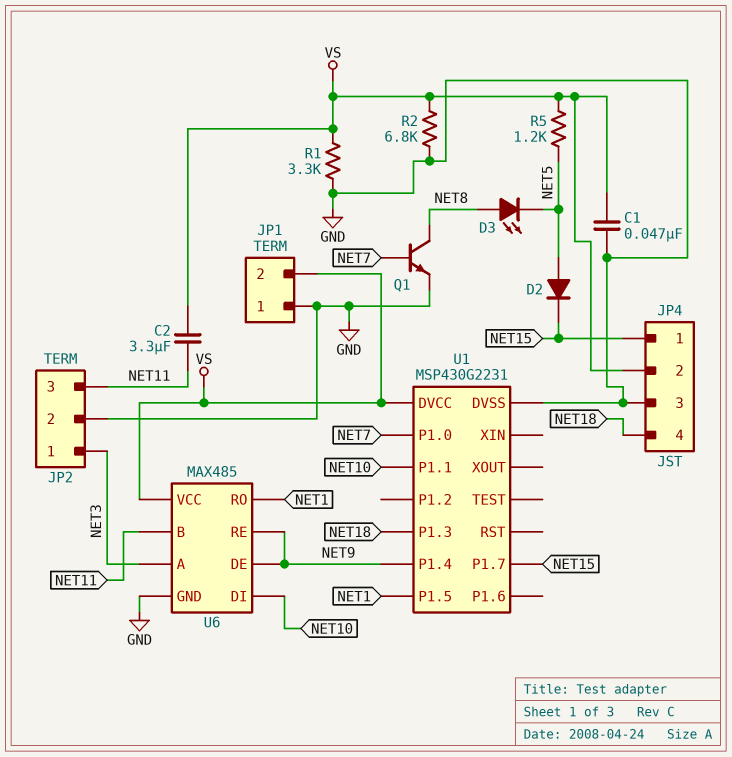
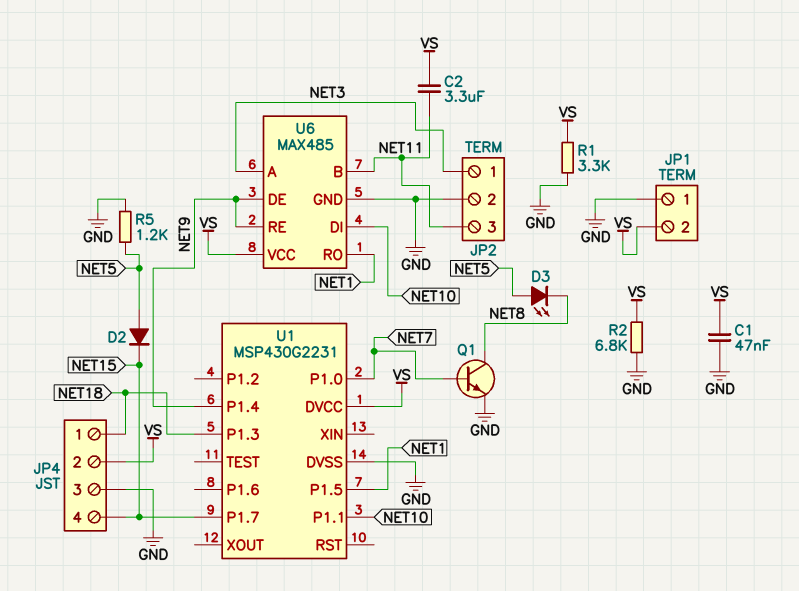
D3: LED (A NET8, K NET5) -> LED (A NET5, K NET8)
JP4 pin 1: NET15 -> NET18
JP4 pin 4: NET18 -> NET15
R5: 1.2k (NET5, VS) -> 1.2k (GND, NET5)

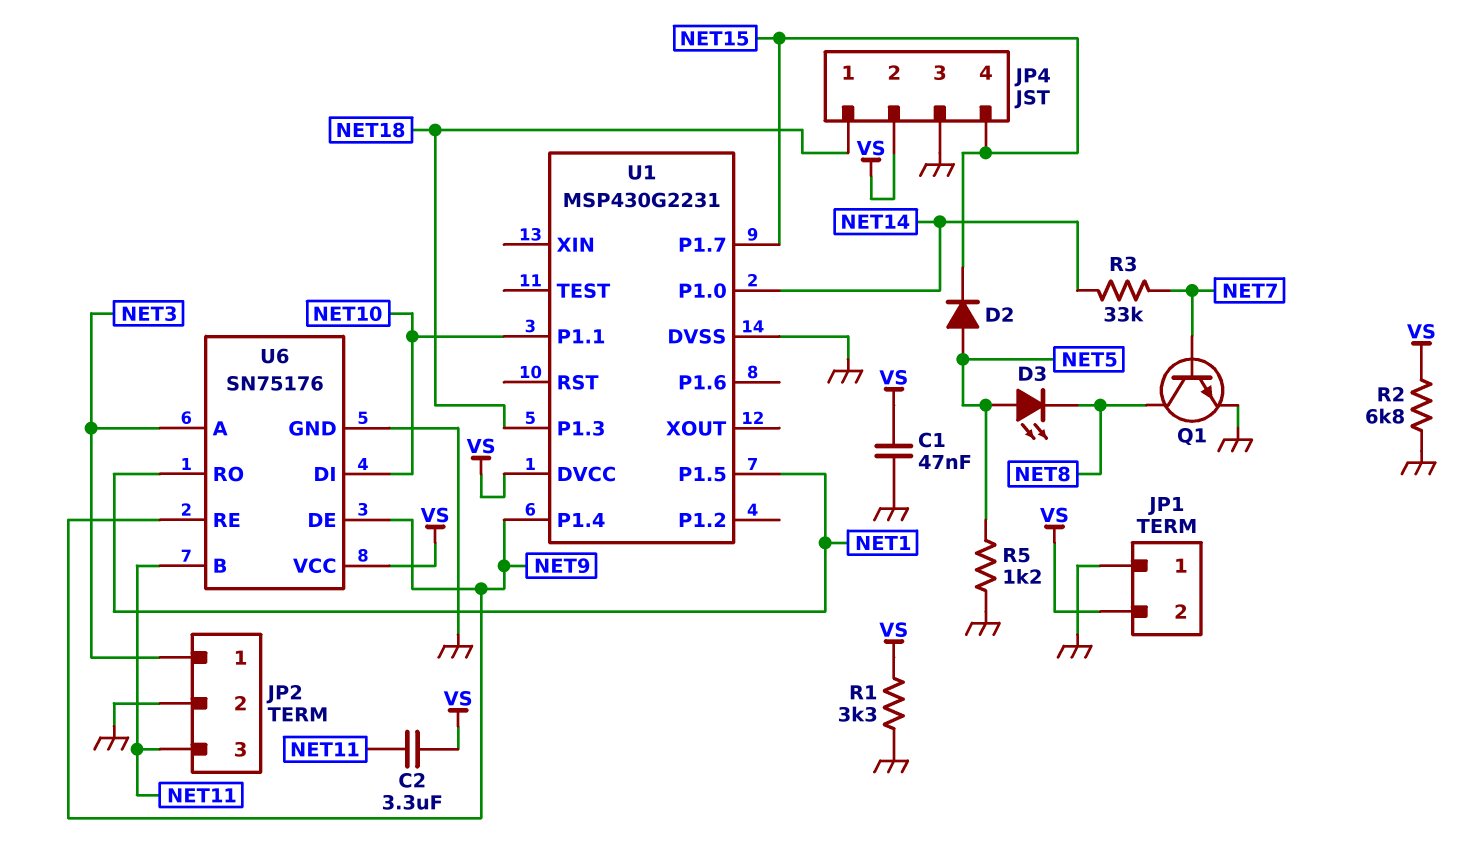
R3: none -> 33k (NET7, NET14)
U1 pin P1.0: NET7 -> NET14
U6: MAX485 -> SN75176

